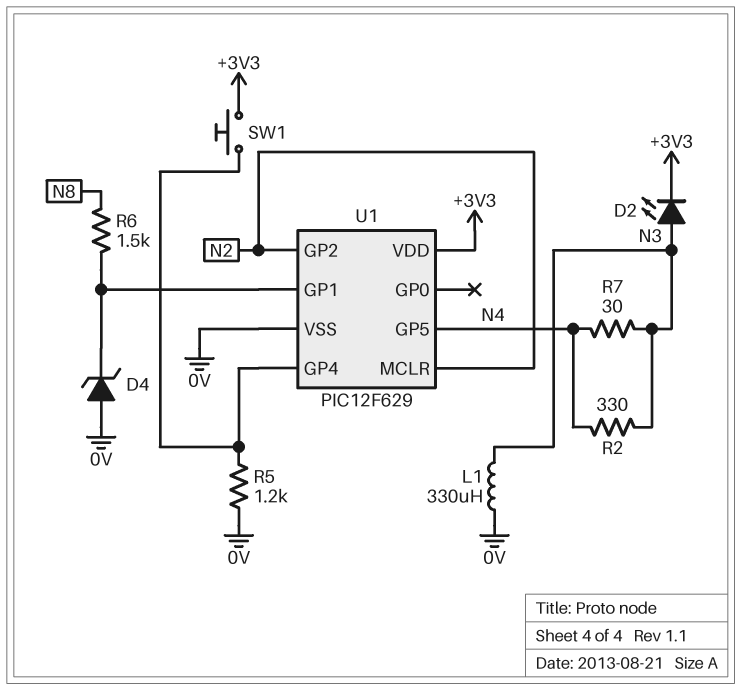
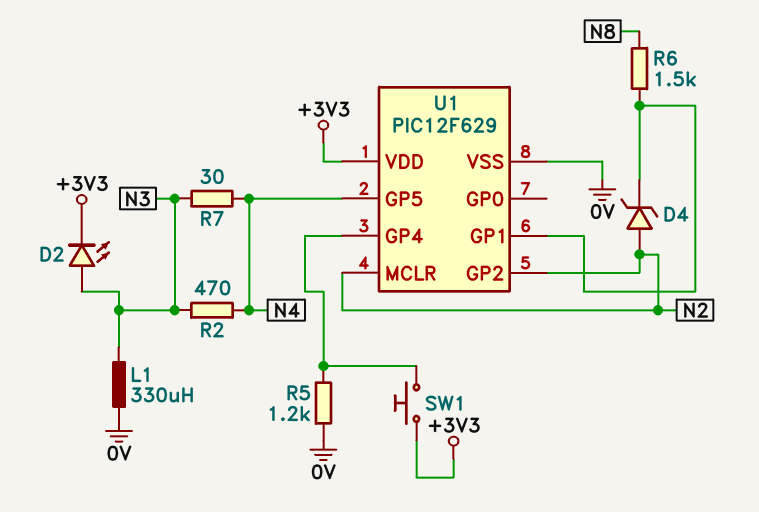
D4: zener (A 0V, K U1/GP1) -> zener (A N2, K U1/GP1)
R2: 330 (N3, N4) -> 470 (N3, N4)

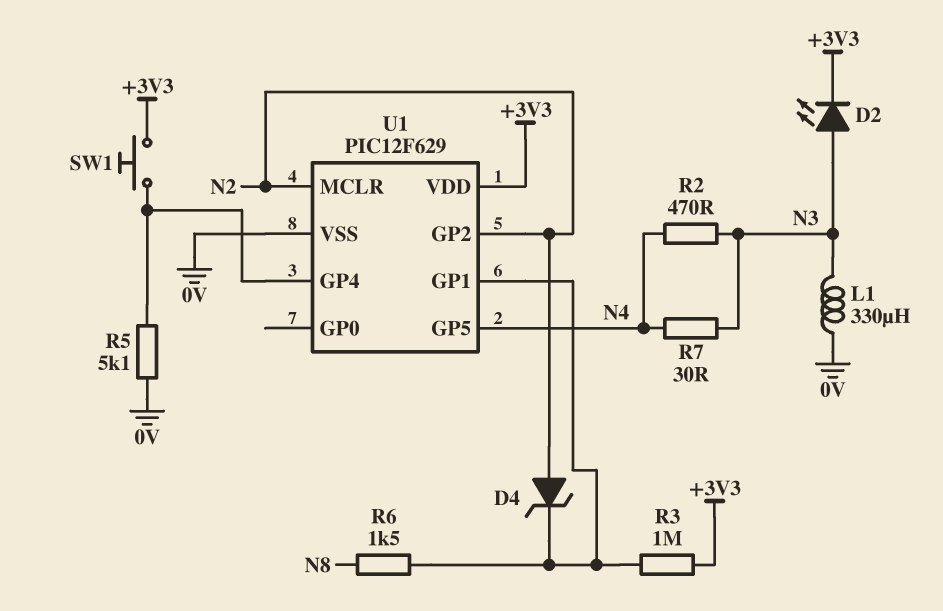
R3: none -> 1M (+3V3, U1/GP1)
R5: 1.2k (0V, U1/GP4) -> 5.1k (0V, U1/GP4)

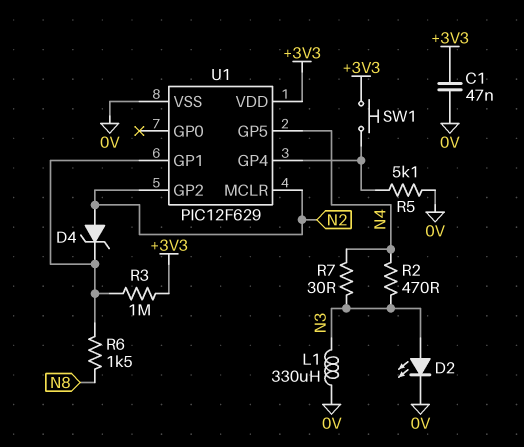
C1: none -> 47nF (+3V3, 0V)
D2: LED (A N3, K +3V3) -> LED (A N3, K 0V)

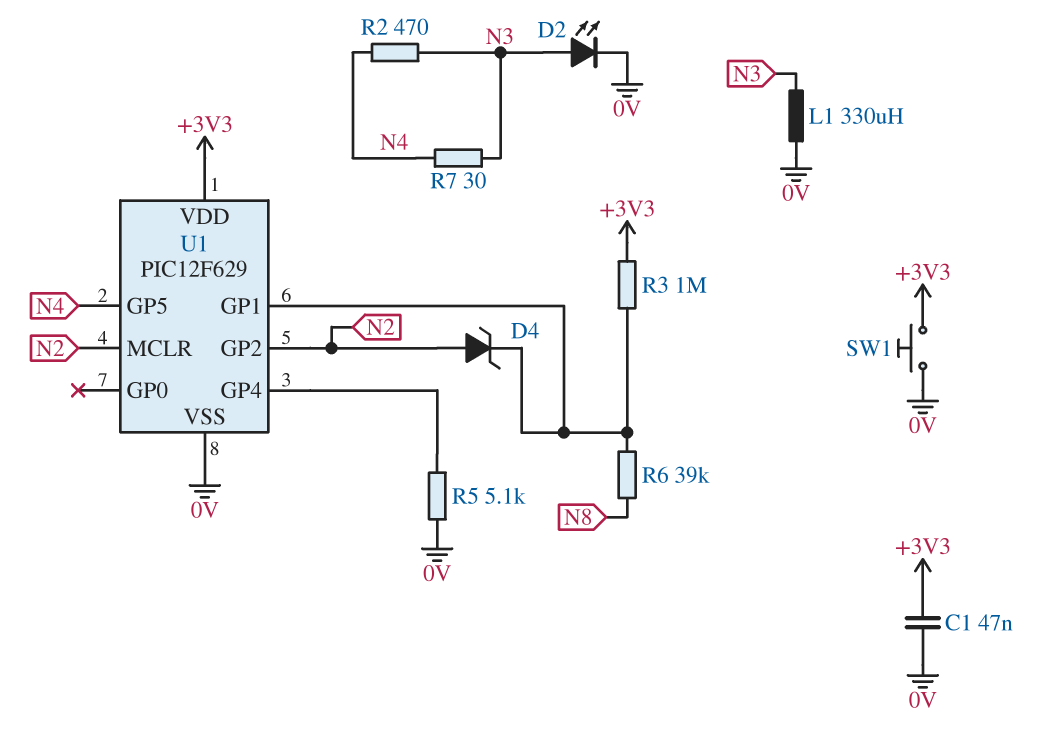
R6: 1.5k (N8, U1/GP1) -> 39k (N8, U1/GP1)
SW1: button (+3V3, U1/GP4) -> button (+3V3, 0V)

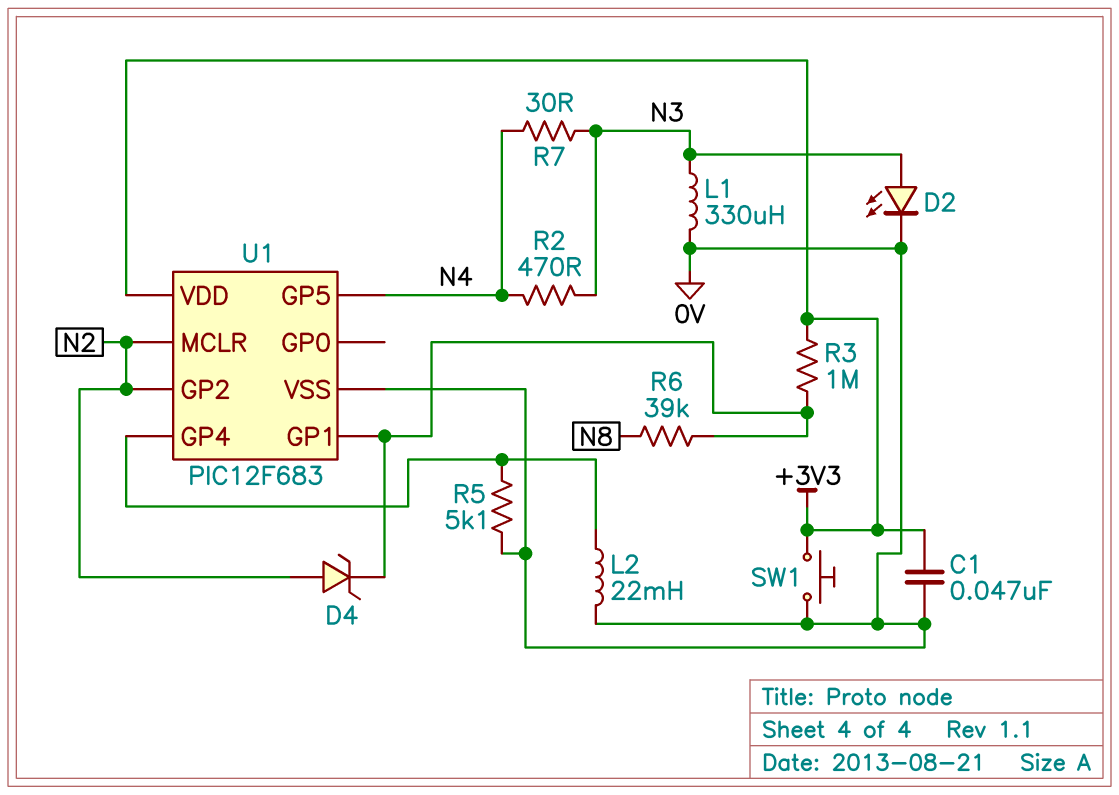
L2: none -> 22mH (0V, U1/GP4)
U1: PIC12F629 -> PIC12F683

